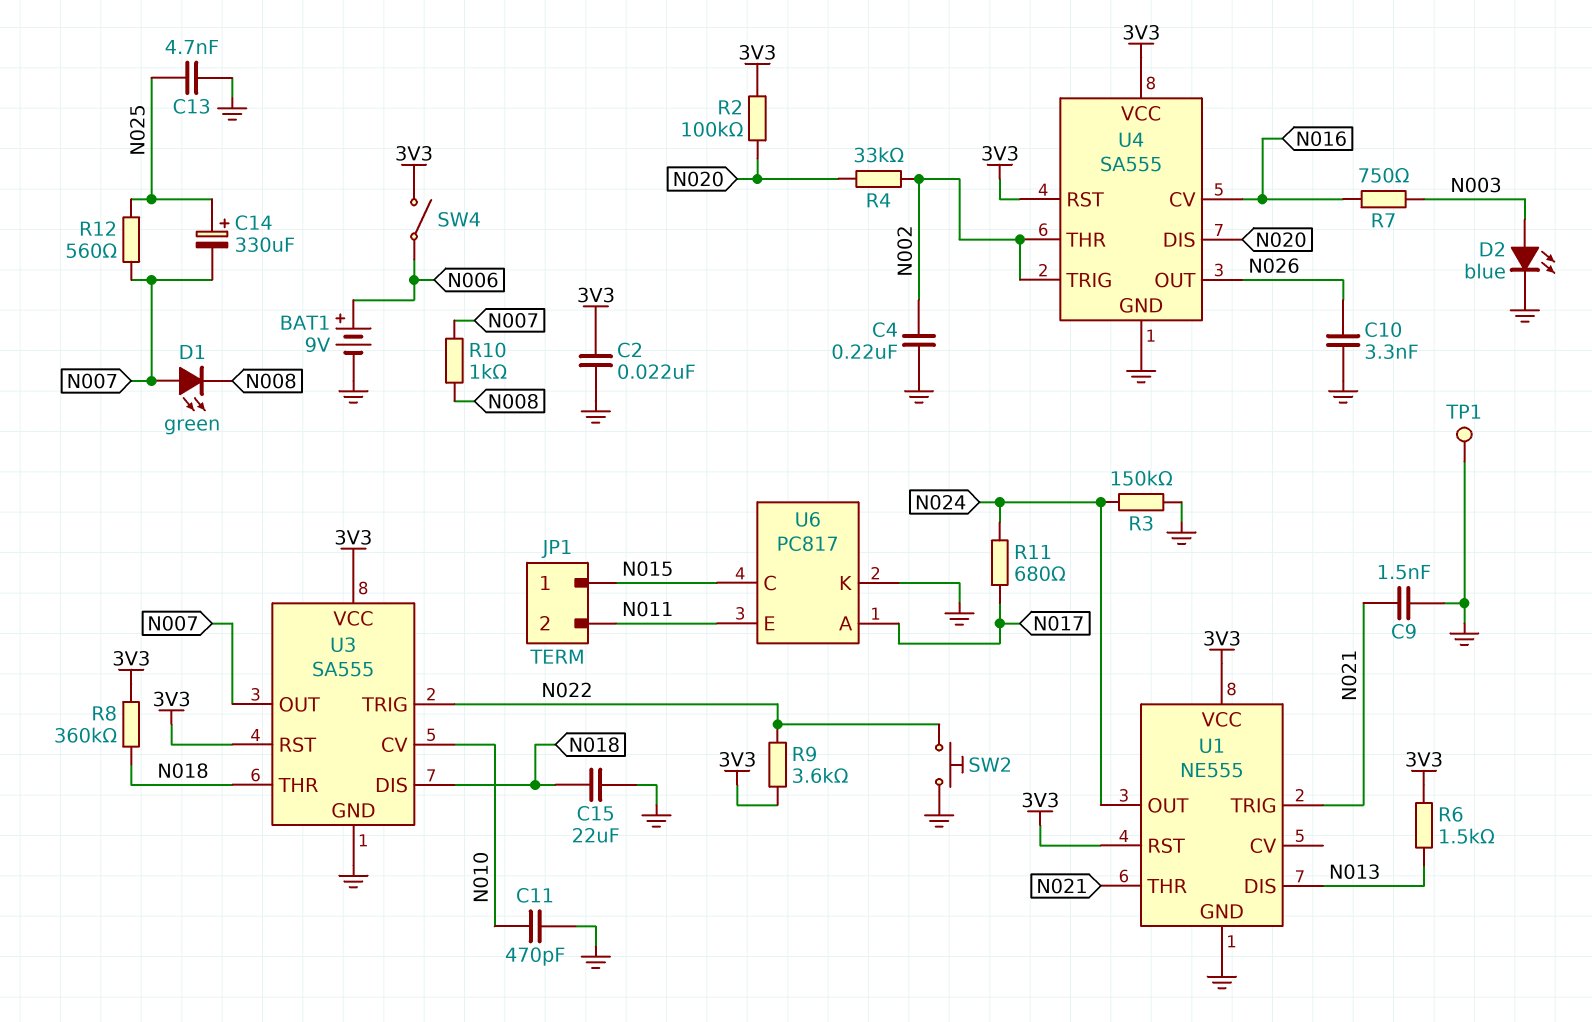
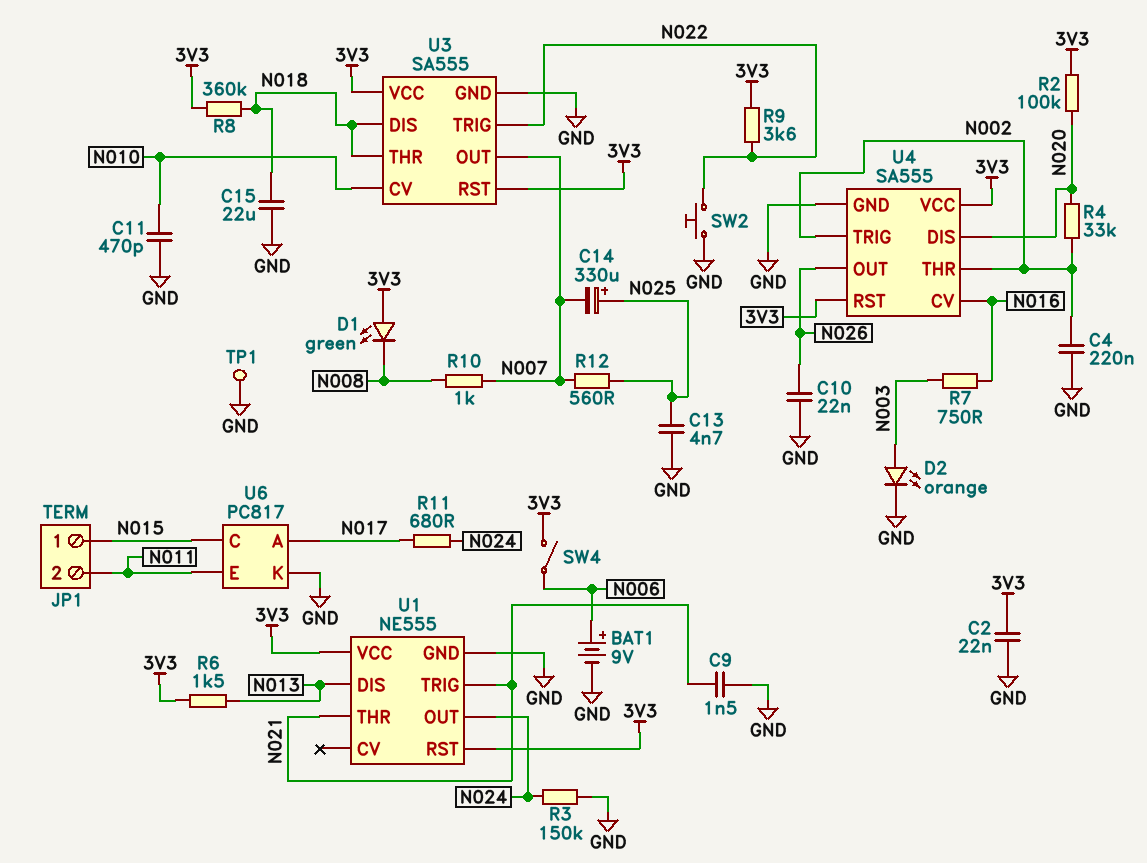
C10: 3.3nF (GND, N026) -> 22nF (GND, N026)
D1: LED green (A N007, K N008) -> LED green (A 3V3, K N008)
D2: LED blue (A N003, K GND) -> LED orange (A N003, K GND)

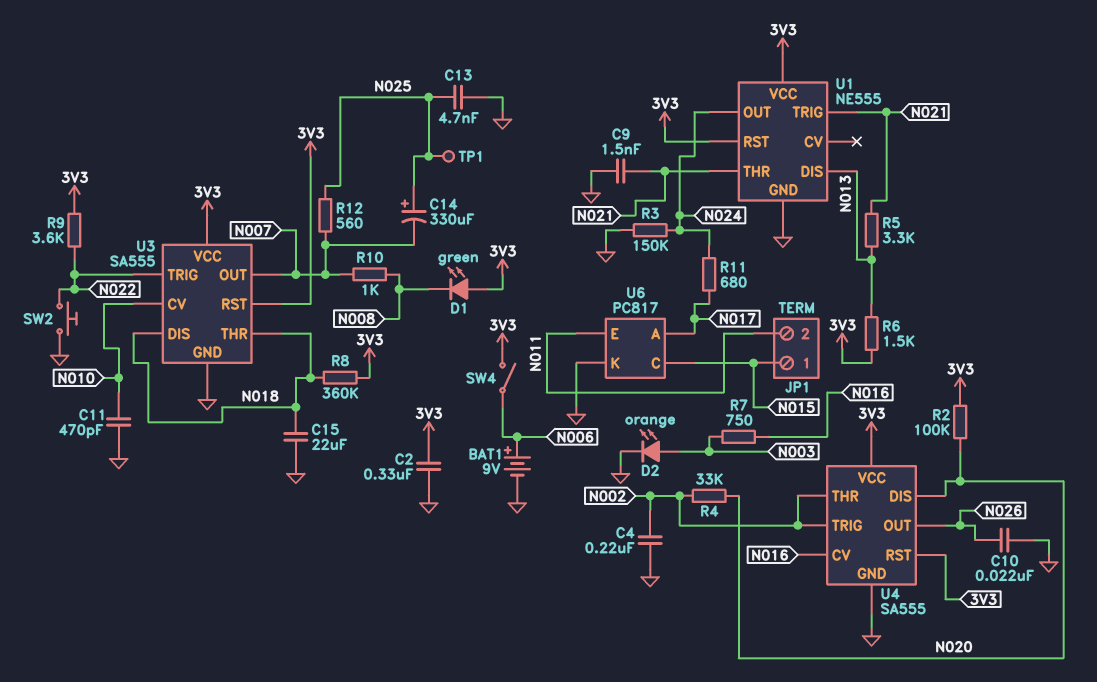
C2: 22nF (3V3, GND) -> 330nF (3V3, GND)
R5: none -> 3.3k (N013, N021)
TP1: test point (GND) -> test point (N025)

